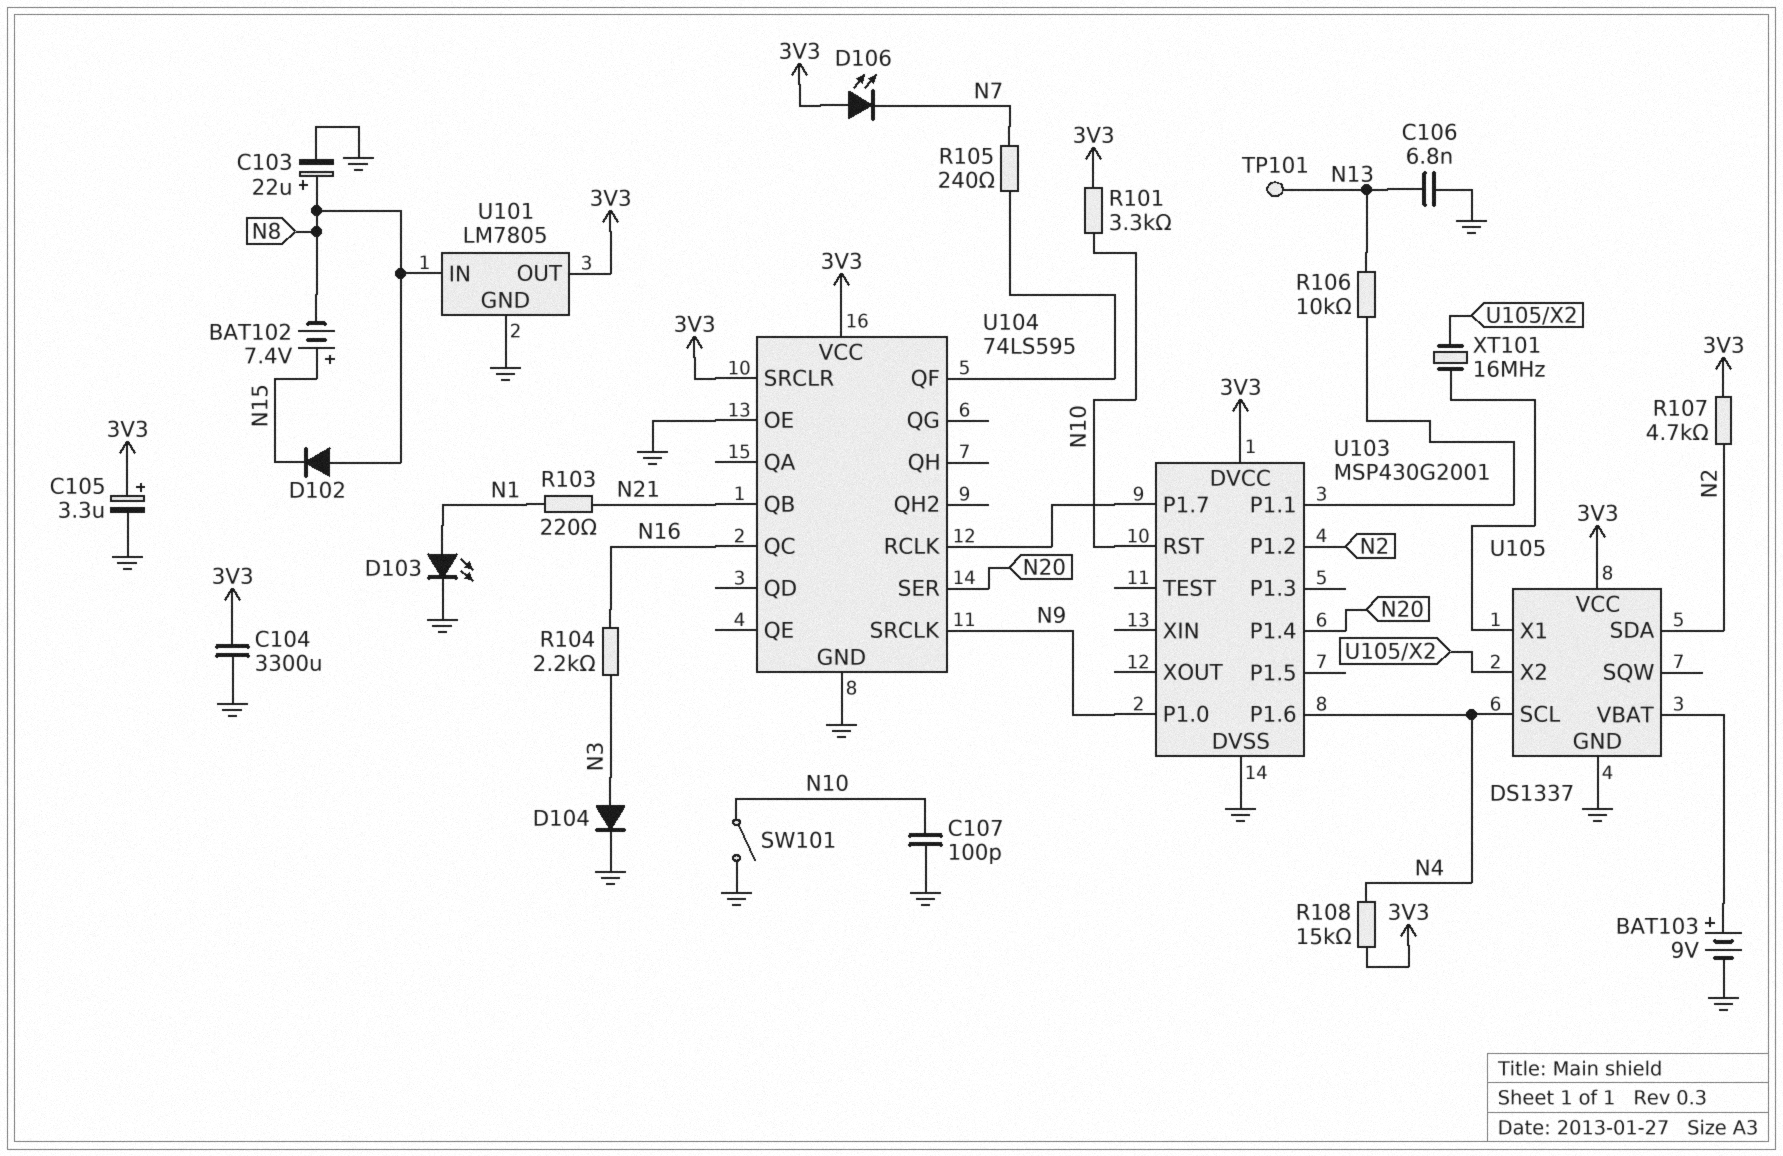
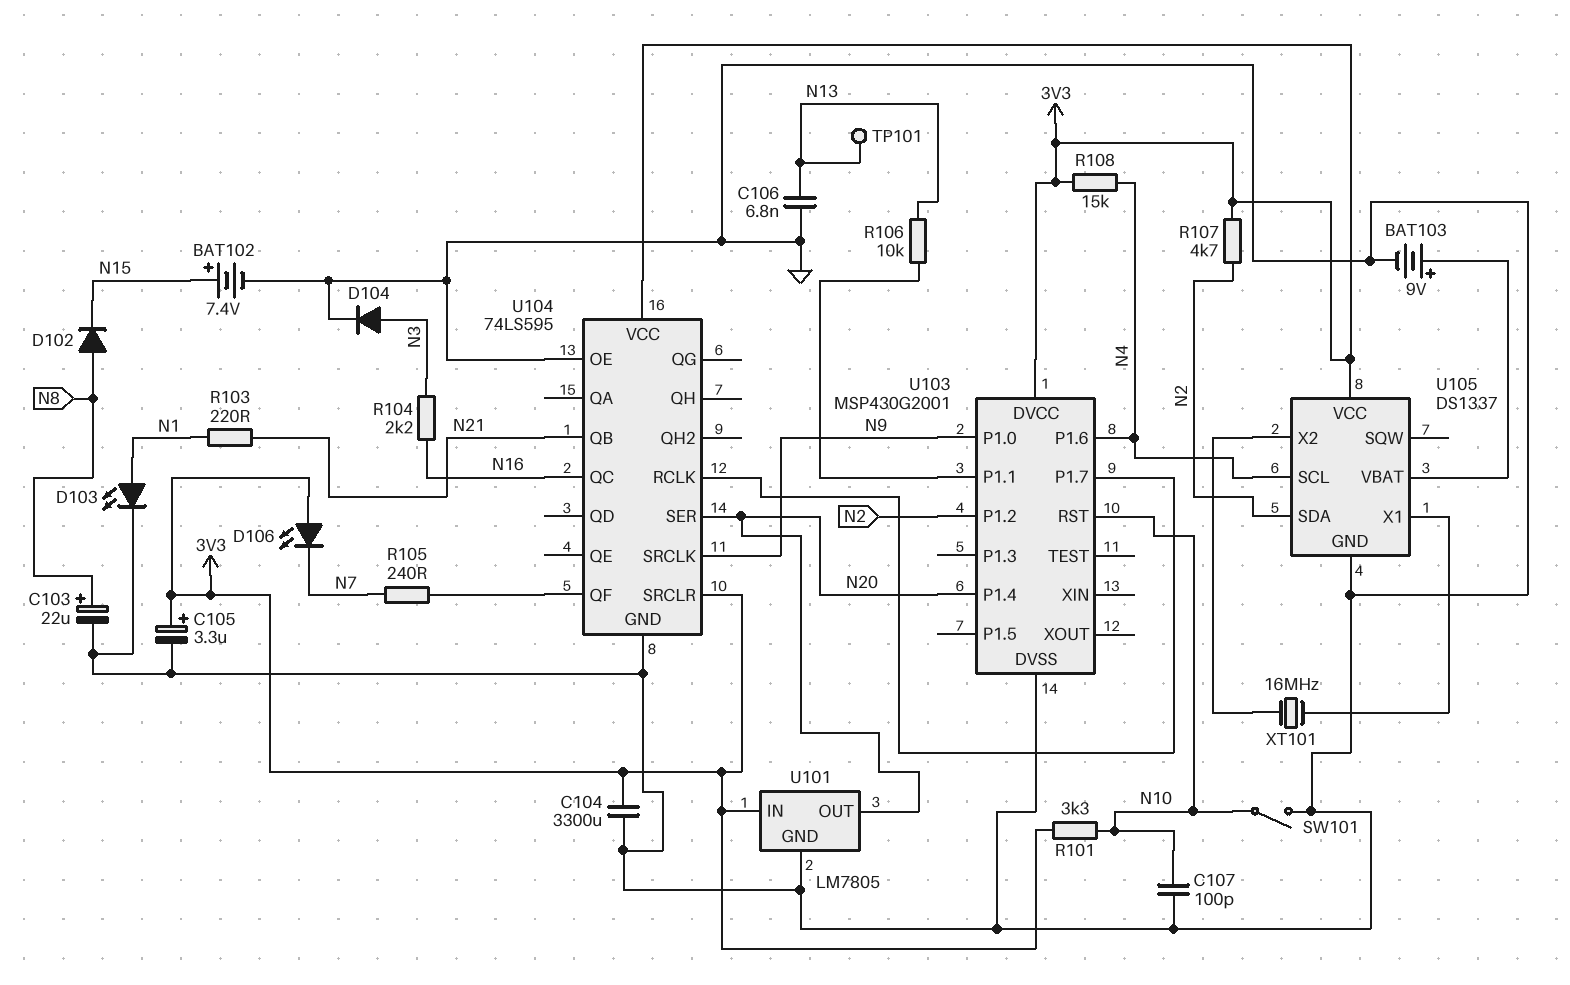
BAT102: 7.4V (plus N15, minus N8) -> 7.4V (plus N15, minus GND)
U101 pin IN: N8 -> 3V3
U101 pin OUT: 3V3 -> N20

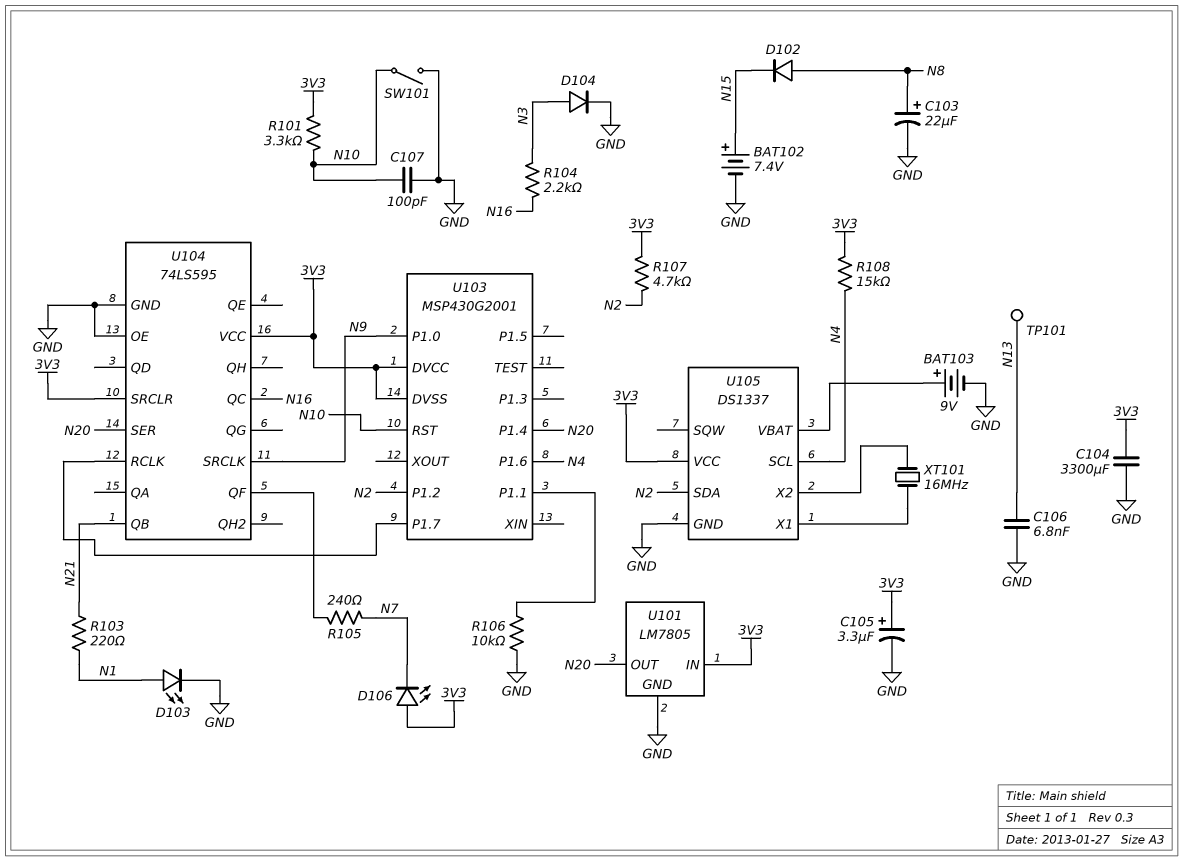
R106: 10k (N13, U103/P1.1) -> 10k (GND, U103/P1.1)
U103 pin DVSS: GND -> 3V3

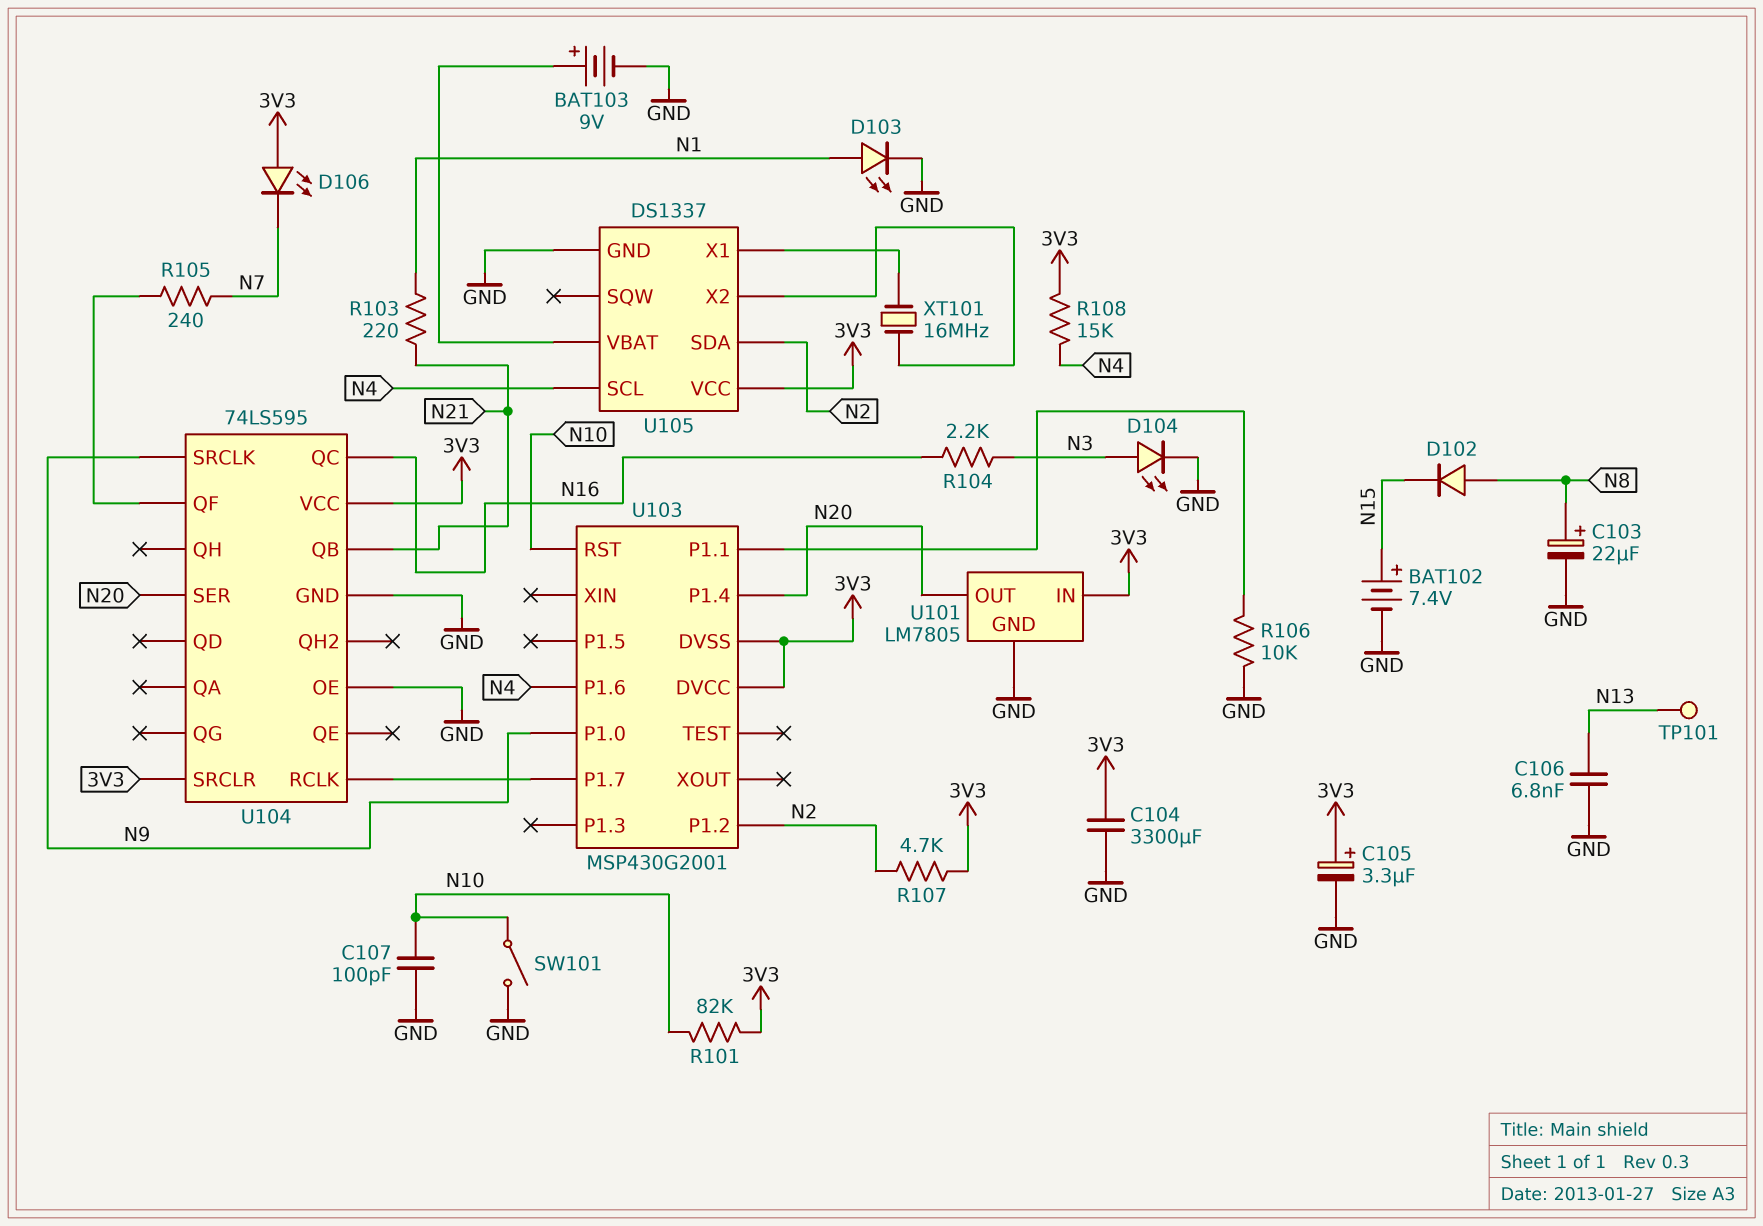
D104: diode (A N3, K GND) -> LED (A N3, K GND)
R101: 3.3k (3V3, N10) -> 82k (3V3, N10)

